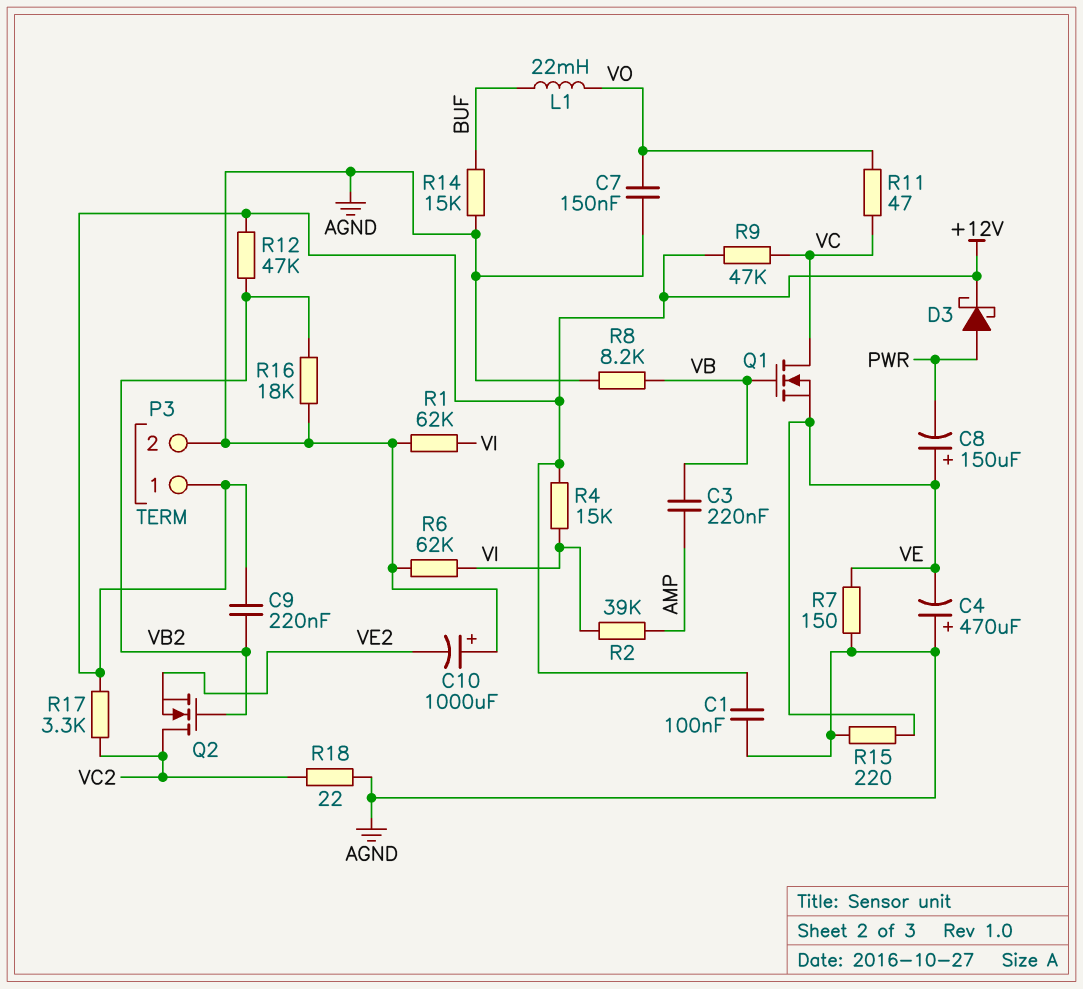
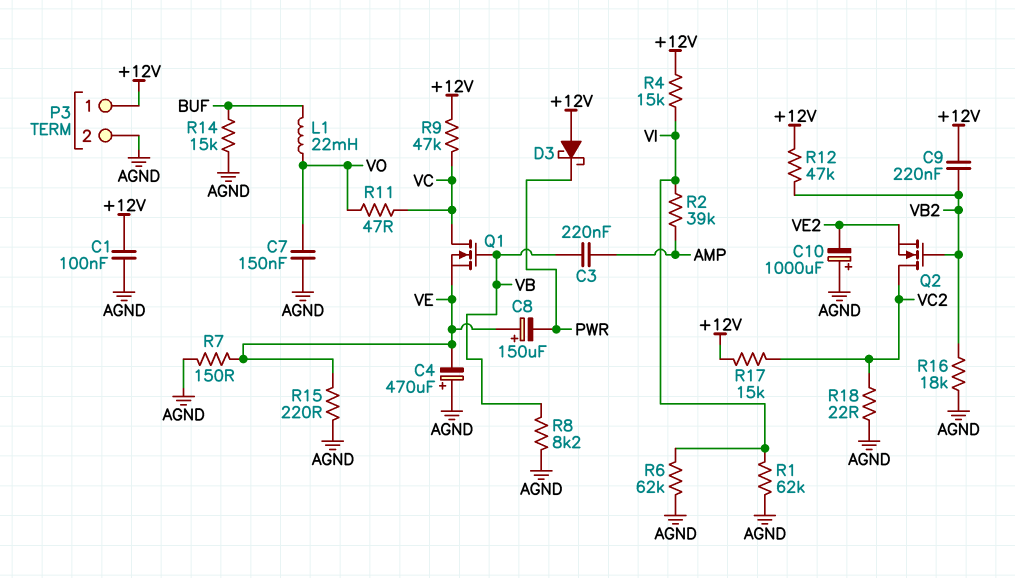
D3: schottky (A PWR, K +12V) -> schottky (A +12V, K PWR)
R17: 3.3k (+12V, VC2) -> 15k (+12V, VC2)

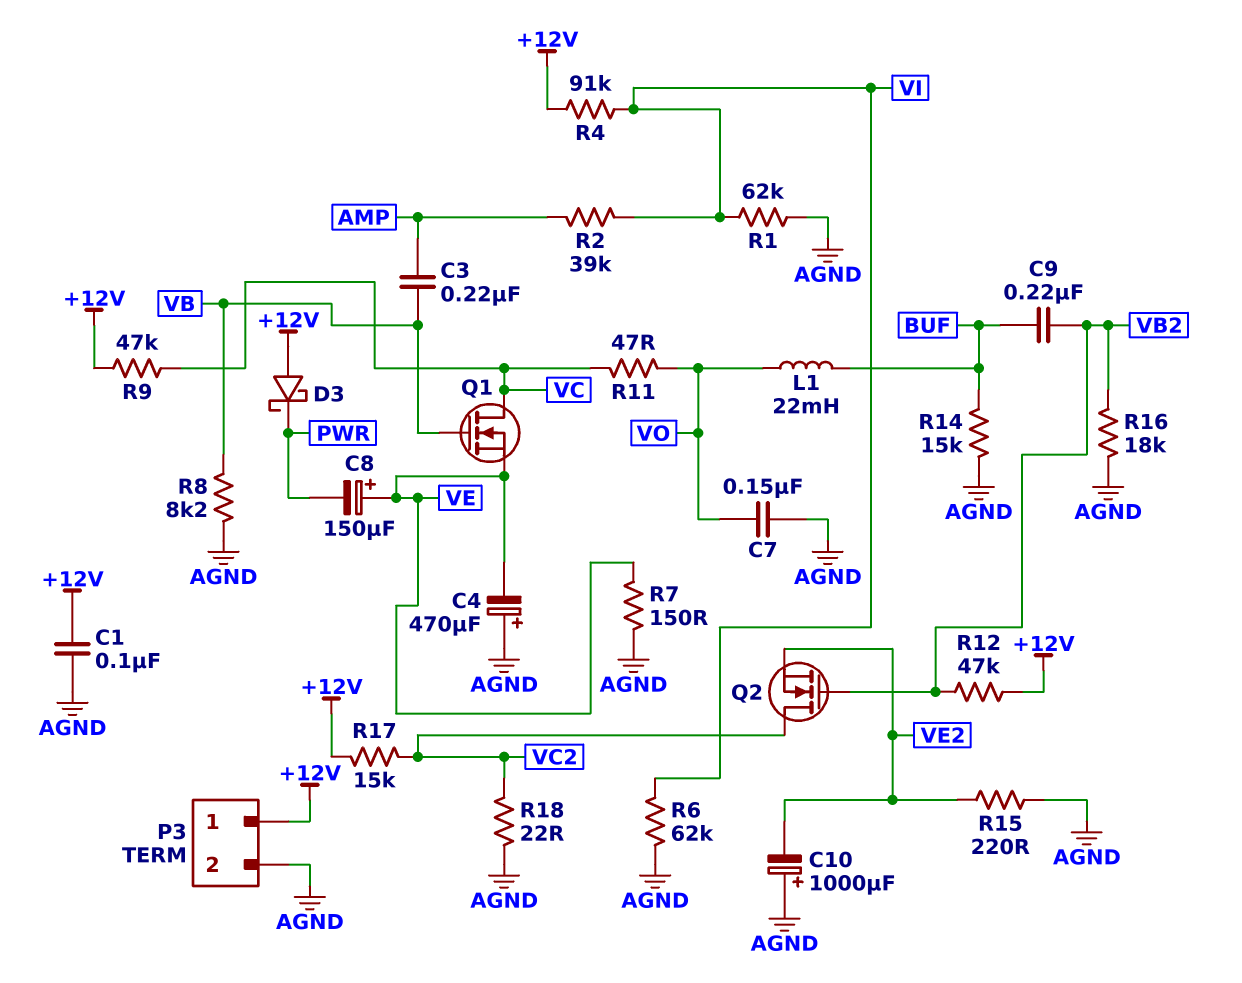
C9: 220nF (+12V, VB2) -> 220nF (BUF, VB2)
R4: 15k (+12V, VI) -> 91k (+12V, VI)
R15: 220 (AGND, VE) -> 220 (AGND, VE2)

